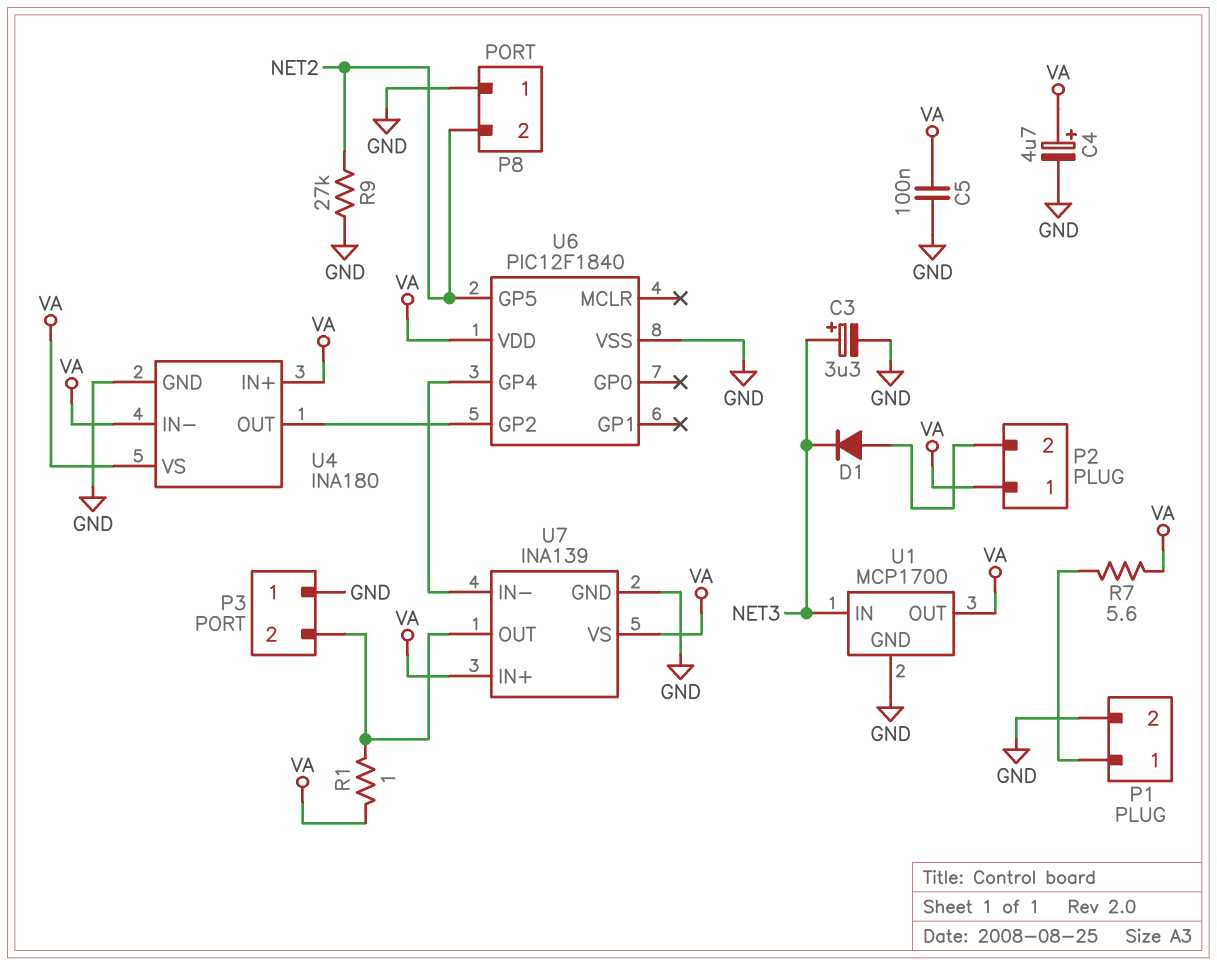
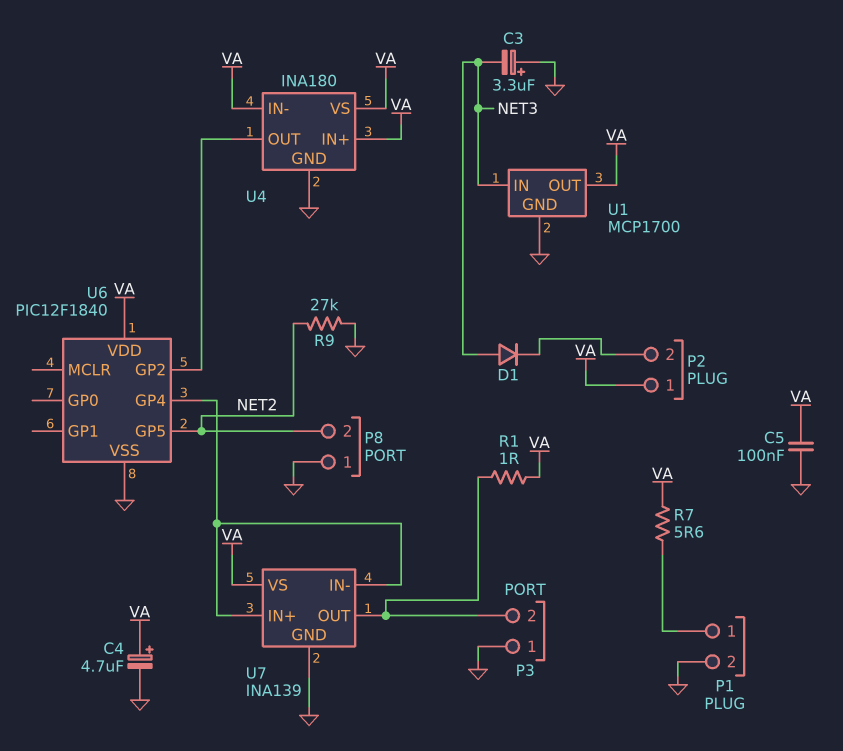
C3: 3.3uF (plus NET3, minus GND) -> 3.3uF (plus GND, minus NET3)
D1: diode (A P2/2, K NET3) -> diode (A NET3, K P2/2)
U7 pin IN+: VA -> U6/GP4

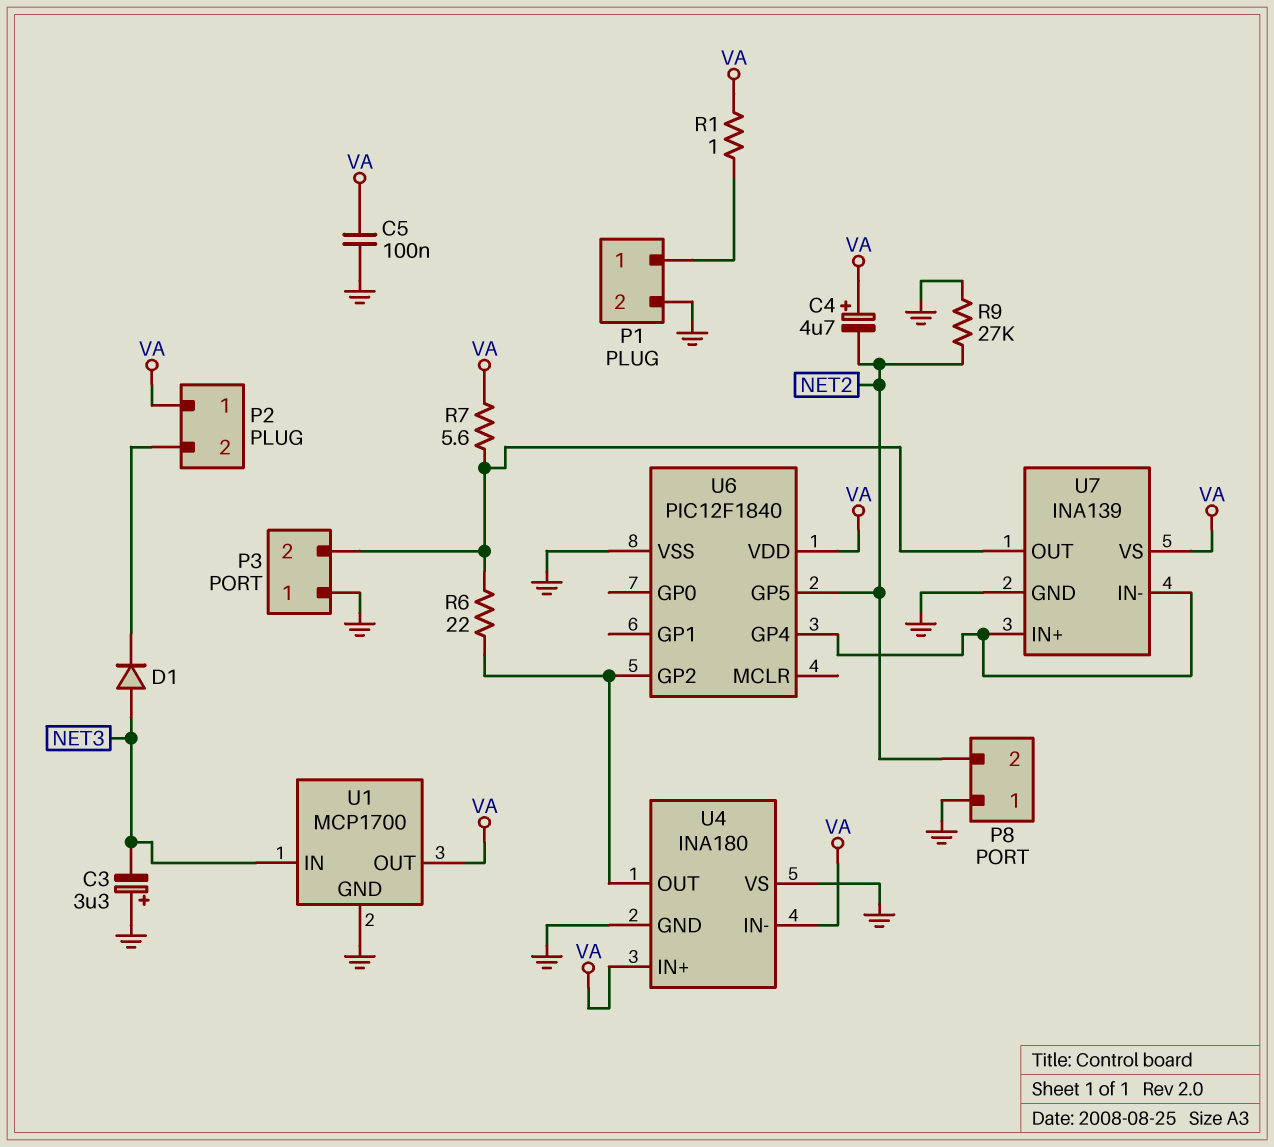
C4: 4.7uF (plus VA, minus GND) -> 4.7uF (plus VA, minus NET2)
R1: 1 (P3/2, VA) -> 1 (P1/1, VA)
R6: none -> 22 (P3/2, U4/OUT)
R7: 5.6 (P1/1, VA) -> 5.6 (P3/2, VA)
U4 pin VS: VA -> GND

